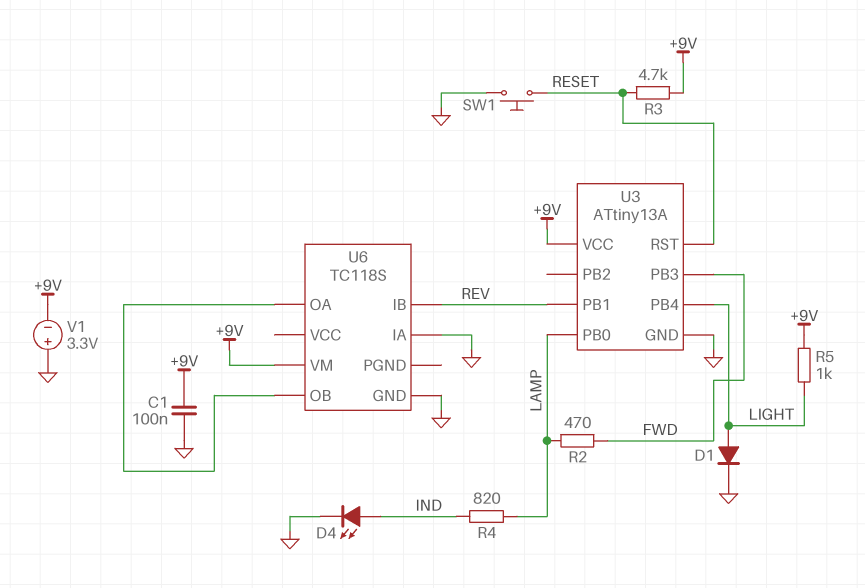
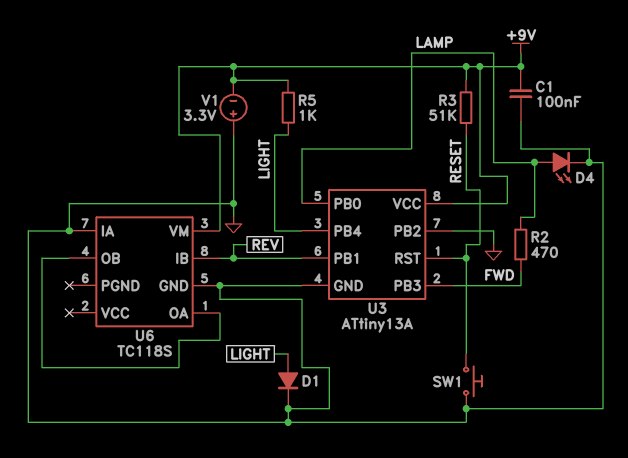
D4: LED (A IND, K GND) -> LED (A LAMP, K GND)
R3: 4.7k (+9V, RESET) -> 51k (+9V, RESET)
R4: 820 (IND, LAMP) -> none
U3 pin PB2: none -> GND

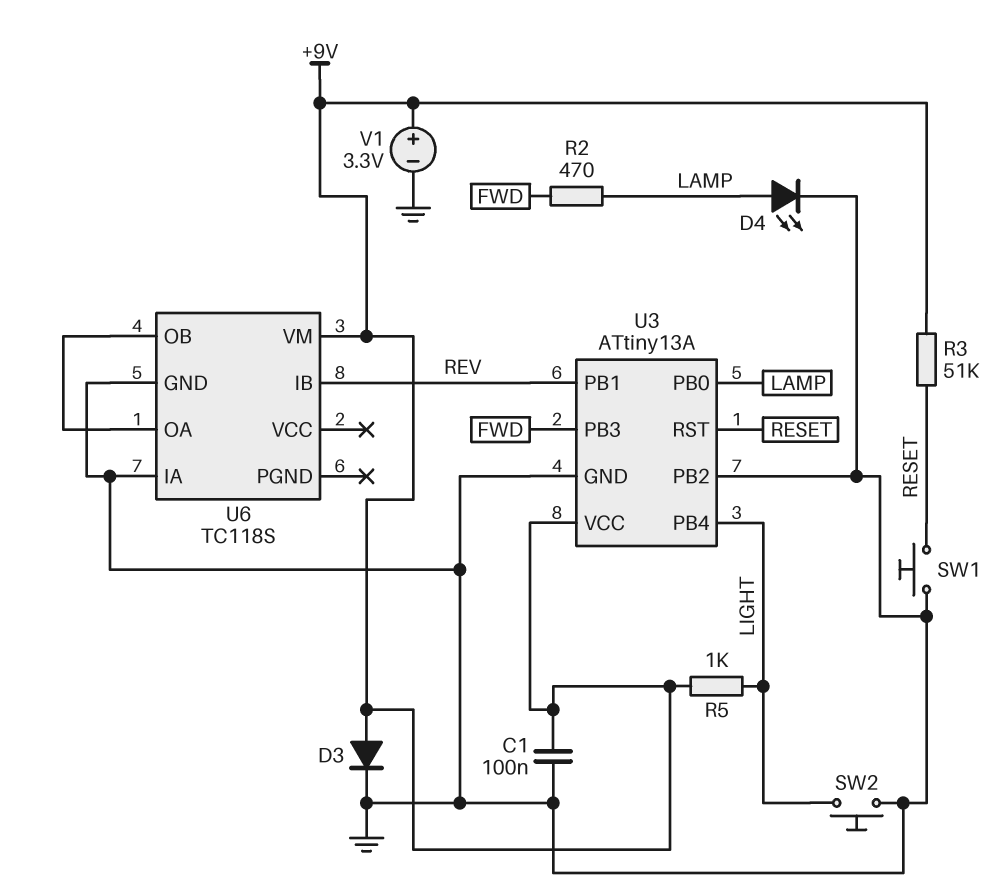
D1: diode (A LIGHT, K GND) -> none
D3: none -> diode (A +9V, K GND)
SW2: none -> button (GND, LIGHT)
V1: 3.3V (plus GND, minus +9V) -> 3.3V (plus +9V, minus GND)

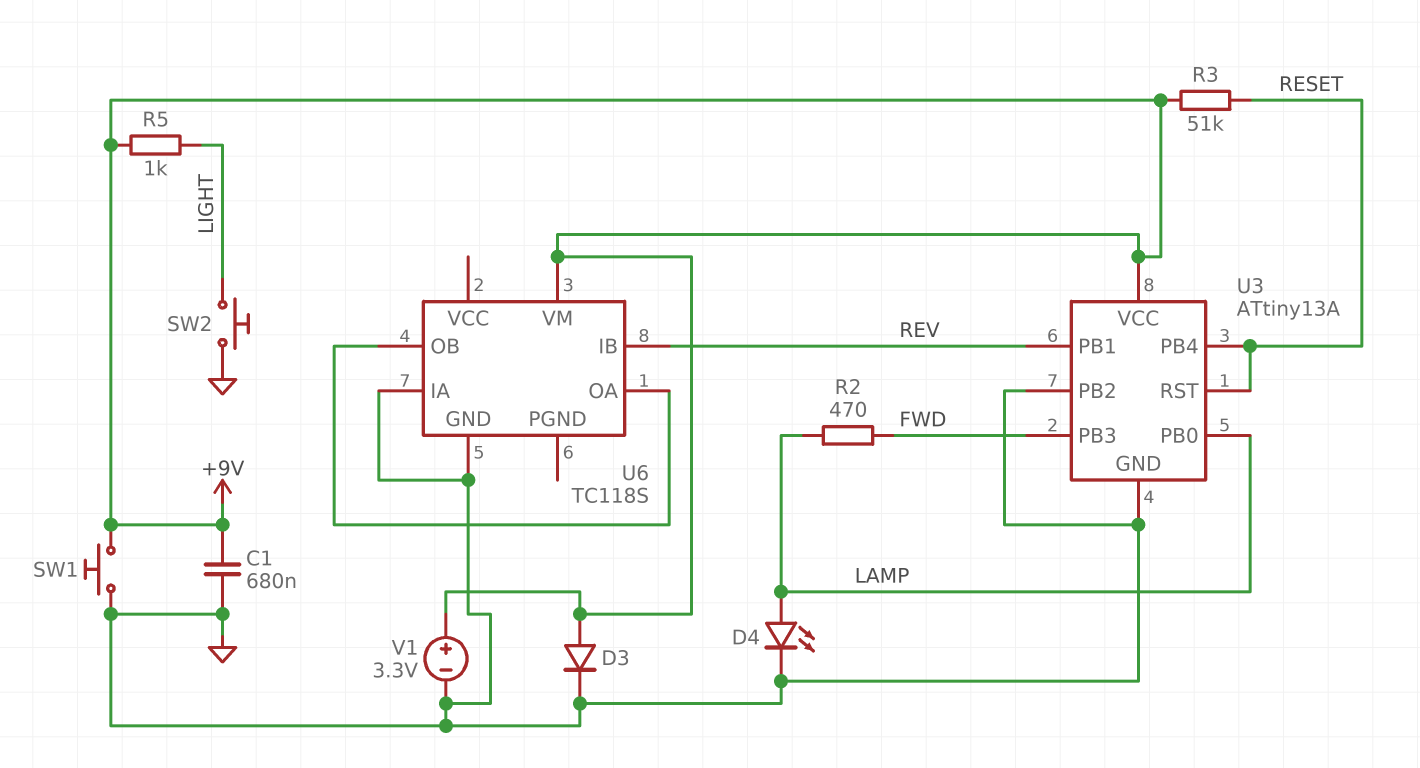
C1: 100nF (+9V, GND) -> 680nF (+9V, GND)
SW1: button (GND, RESET) -> button (+9V, GND)
U3 pin PB4: LIGHT -> RESET

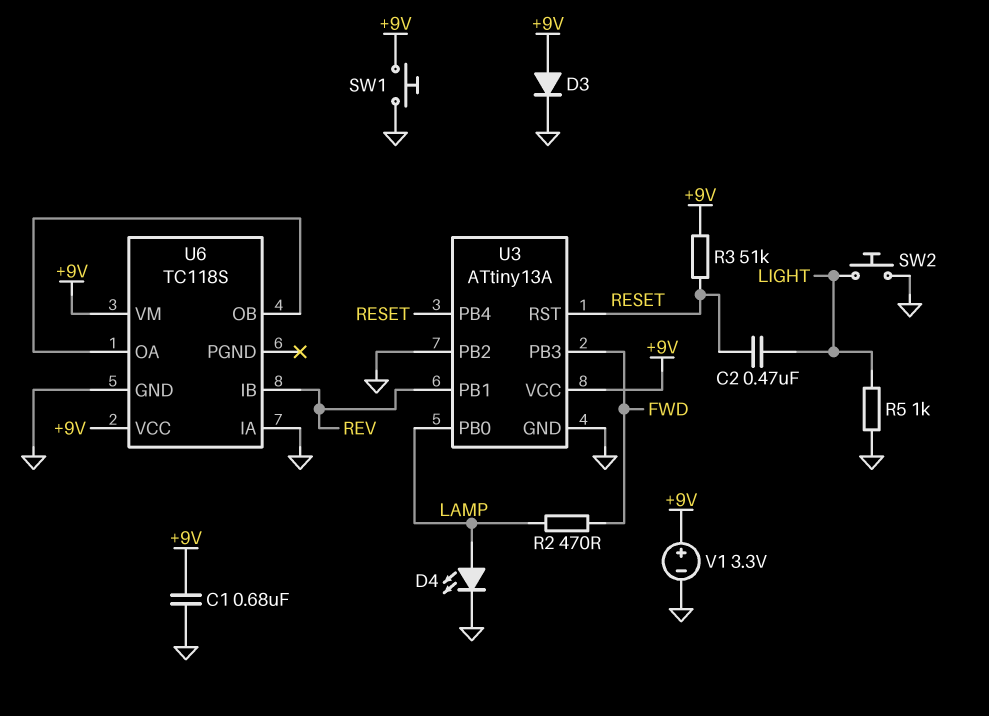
C2: none -> 470nF (LIGHT, RESET)
R5: 1k (+9V, LIGHT) -> 1k (GND, LIGHT)
U6 pin VCC: none -> +9V

